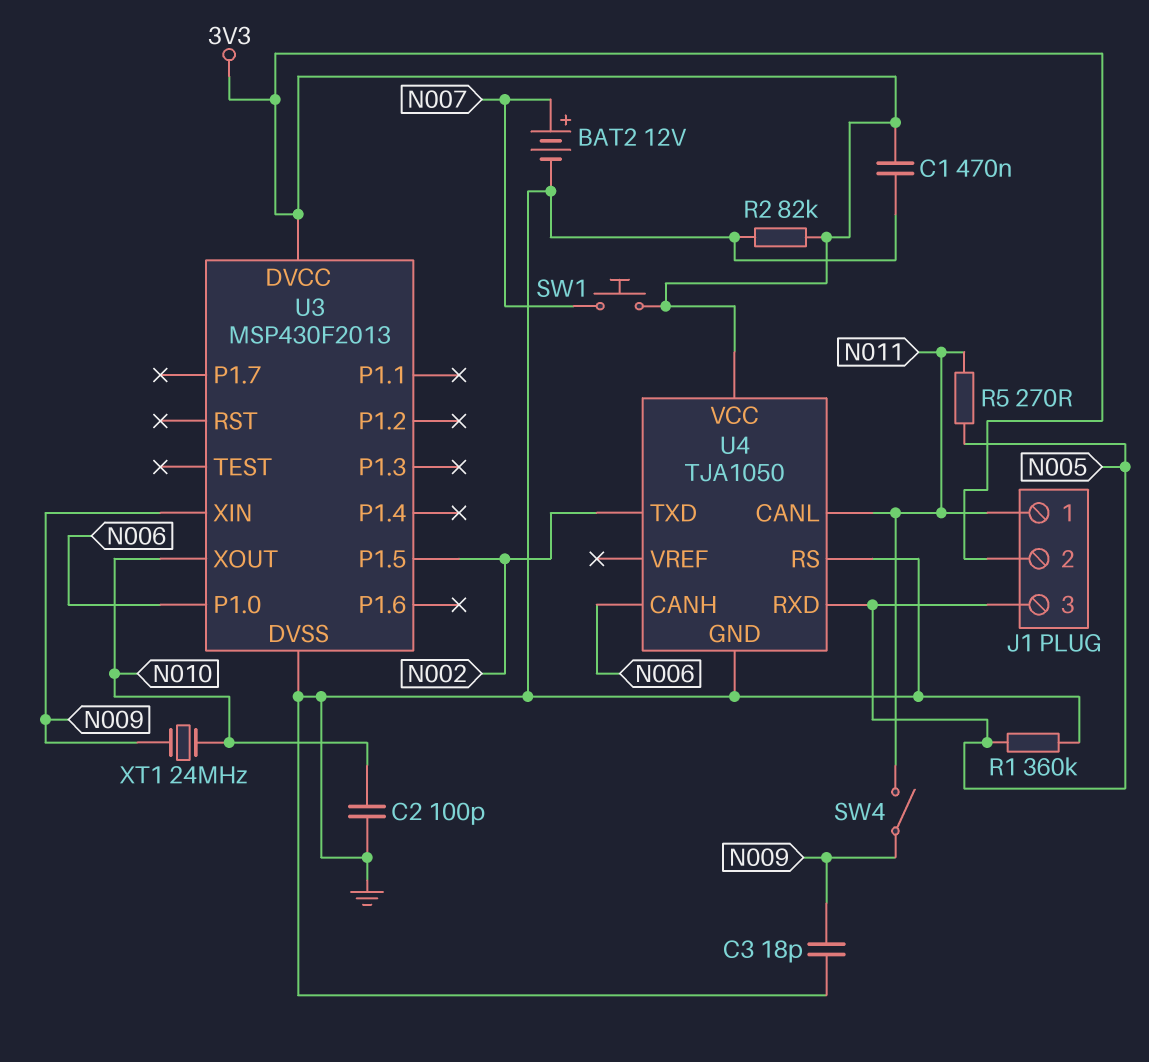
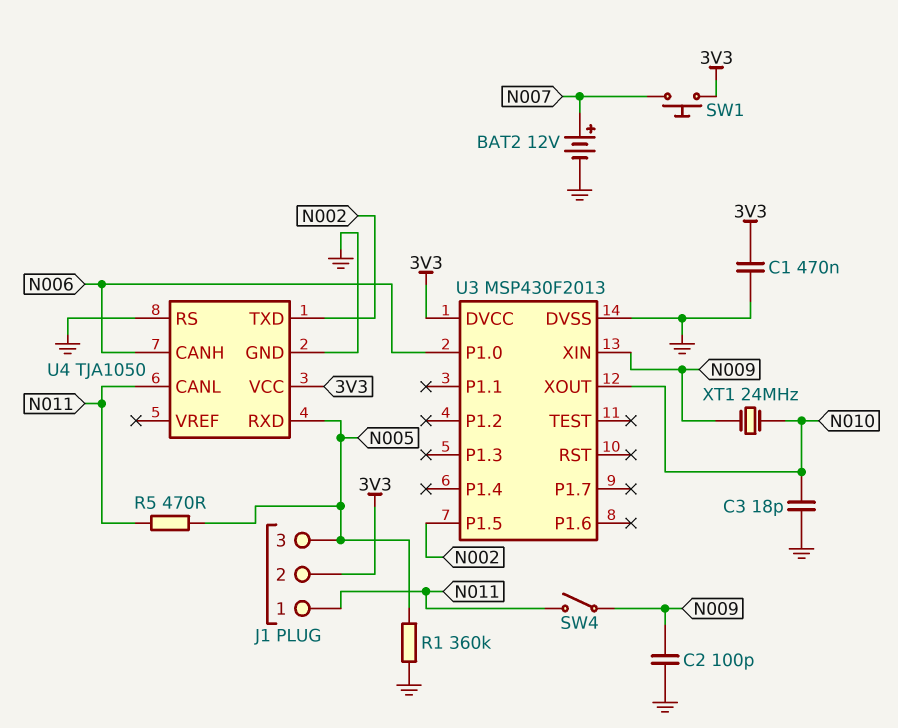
C2: 100pF (GND, N010) -> 100pF (GND, N009)
C3: 18pF (GND, N009) -> 18pF (GND, N010)
R2: 82k (3V3, GND) -> none
R5: 270 (N005, N011) -> 470 (N005, N011)

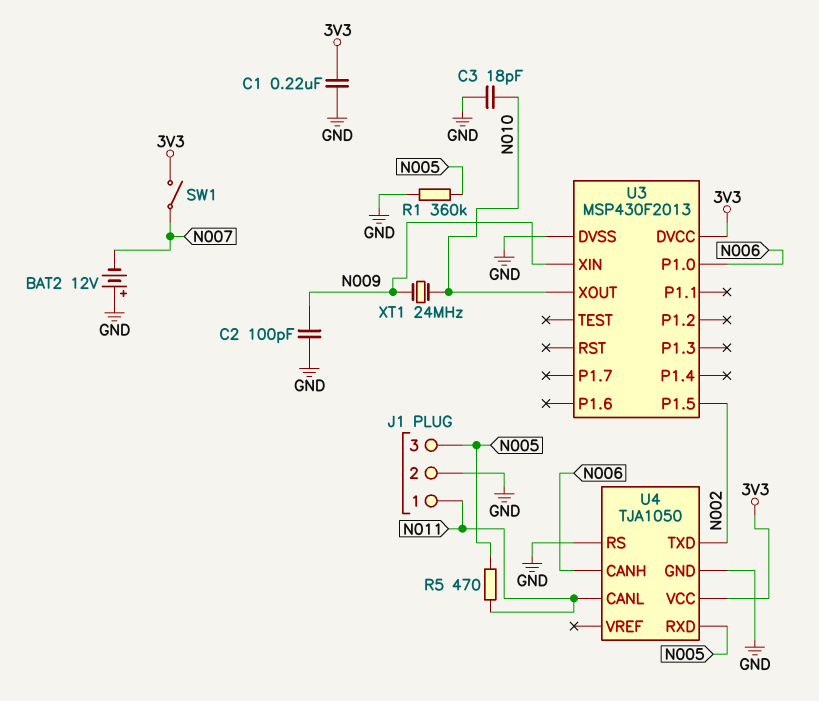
BAT2: 12V (plus N007, minus GND) -> 12V (plus GND, minus N007)
C1: 470nF (3V3, GND) -> 220nF (3V3, GND)
J1 pin 2: 3V3 -> GND
SW1: button (3V3, N007) -> switch (3V3, N007)
SW4: switch (N009, N011) -> none

